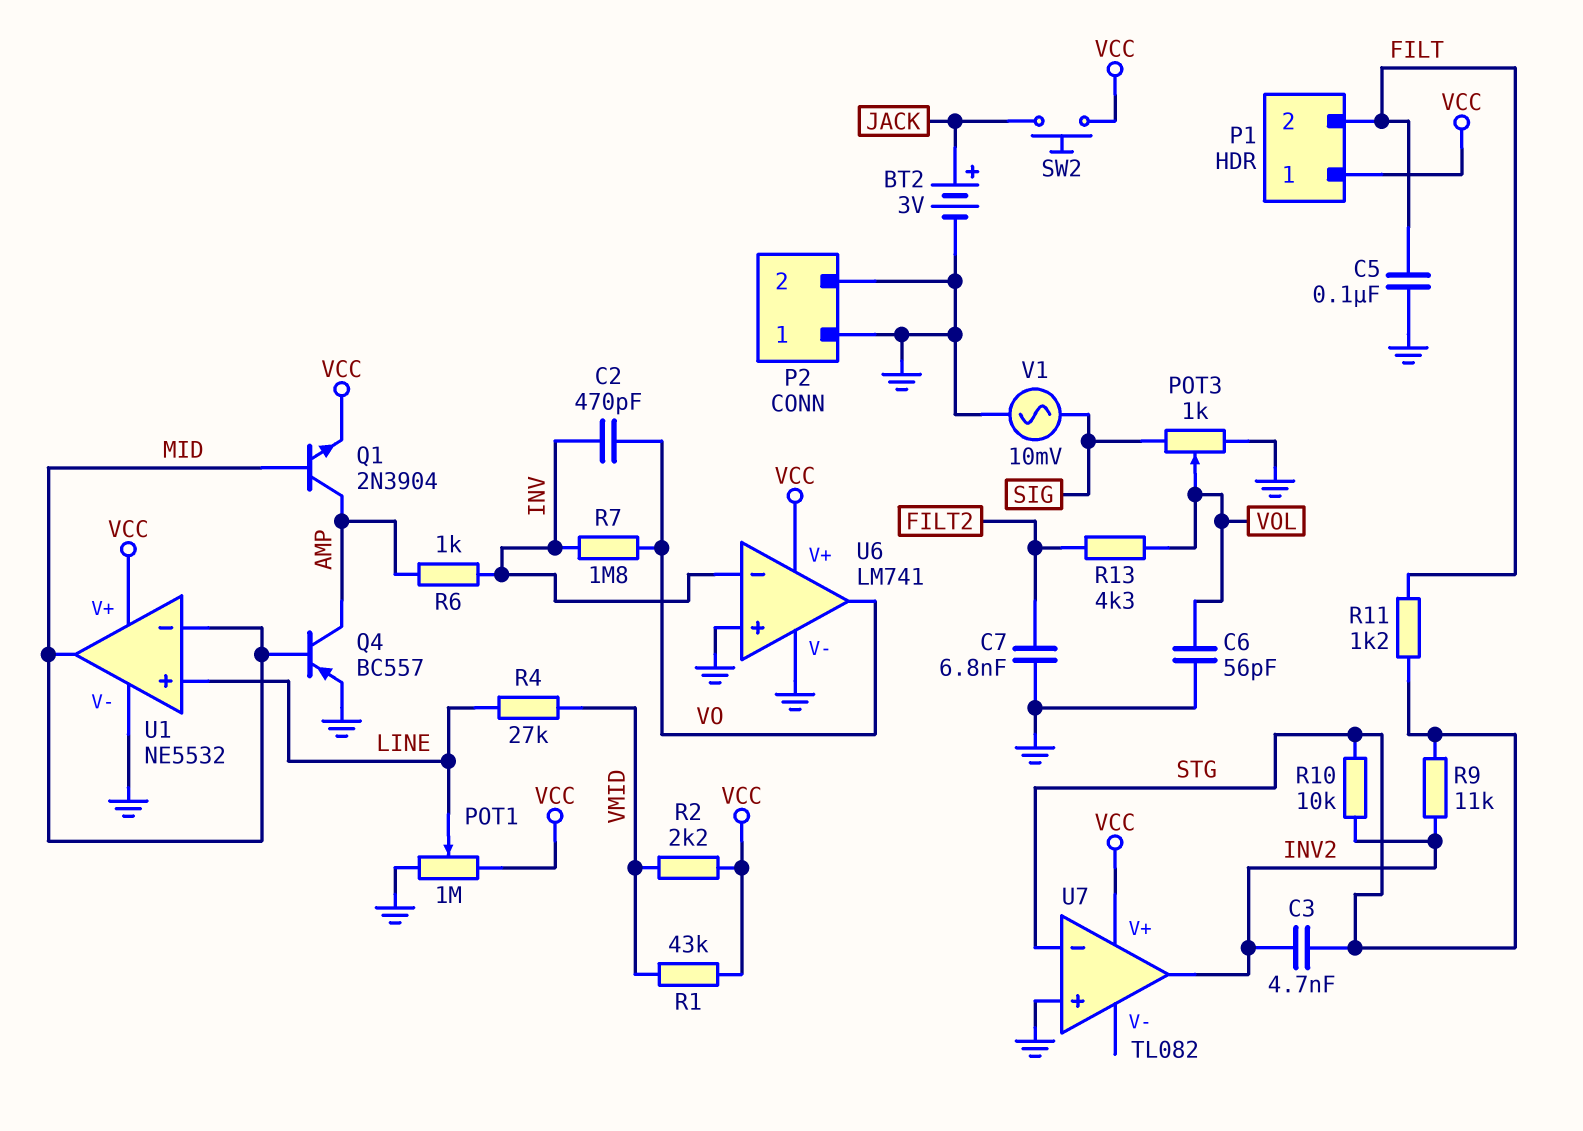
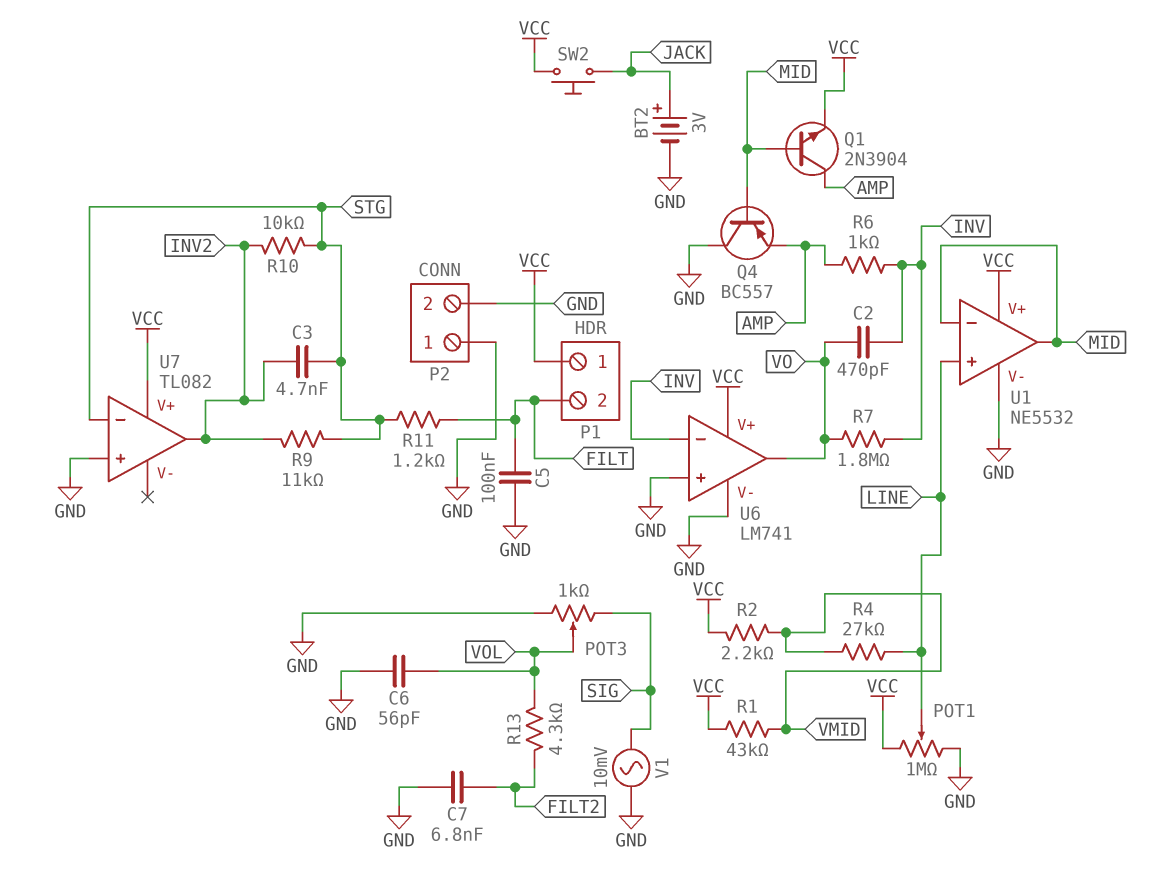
Q4: PNP BC557 (B MID, C AMP, E GND) -> PNP BC557 (B MID, C GND, E AMP)

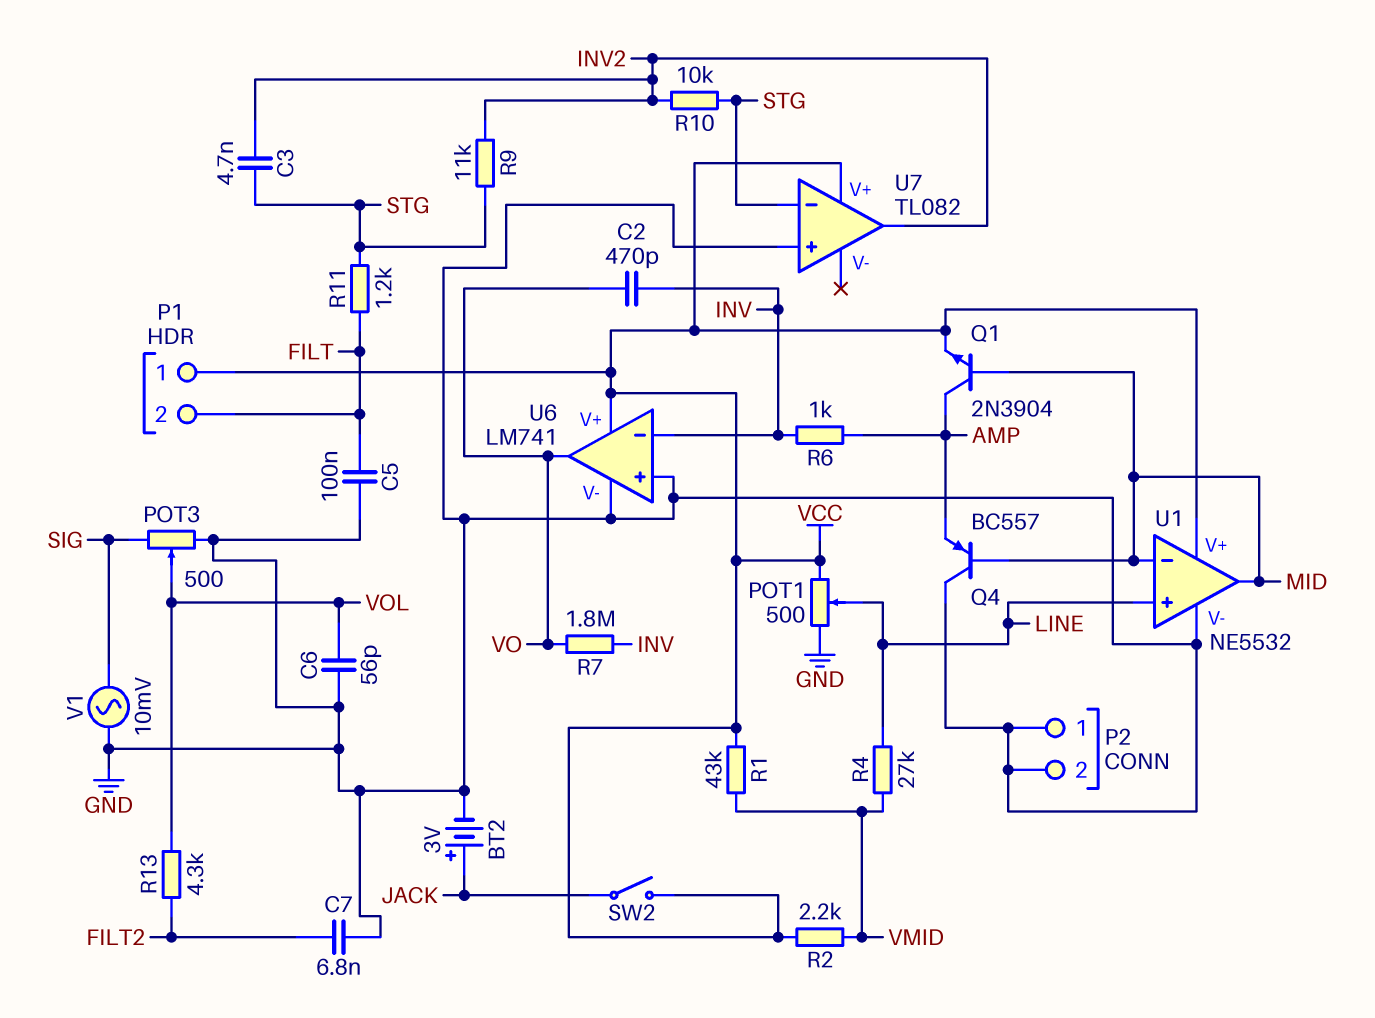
POT1: 1M (GND, VCC, wiper LINE) -> 500 (GND, VCC, wiper LINE)
POT3: 1k (GND, SIG, wiper VOL) -> 500 (GND, SIG, wiper VOL)
SW2: button (JACK, VCC) -> switch (JACK, VCC)

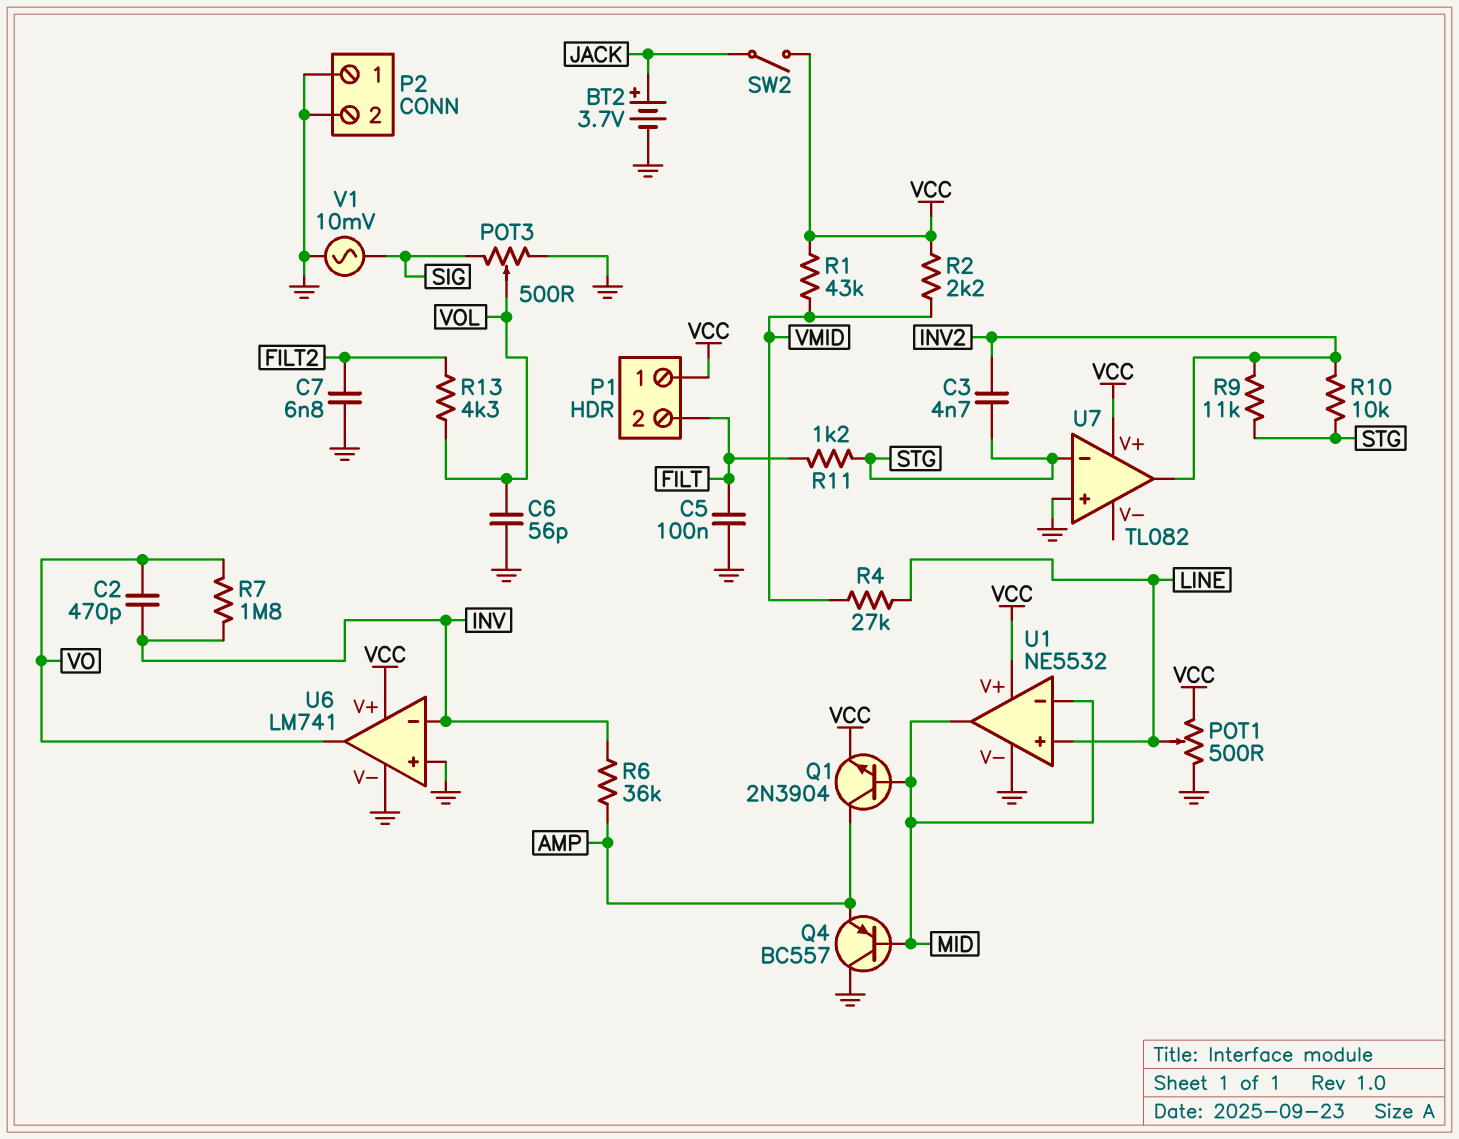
BT2: 3V (plus JACK, minus GND) -> 3.7V (plus JACK, minus GND)
R6: 1k (AMP, INV) -> 36k (AMP, INV)

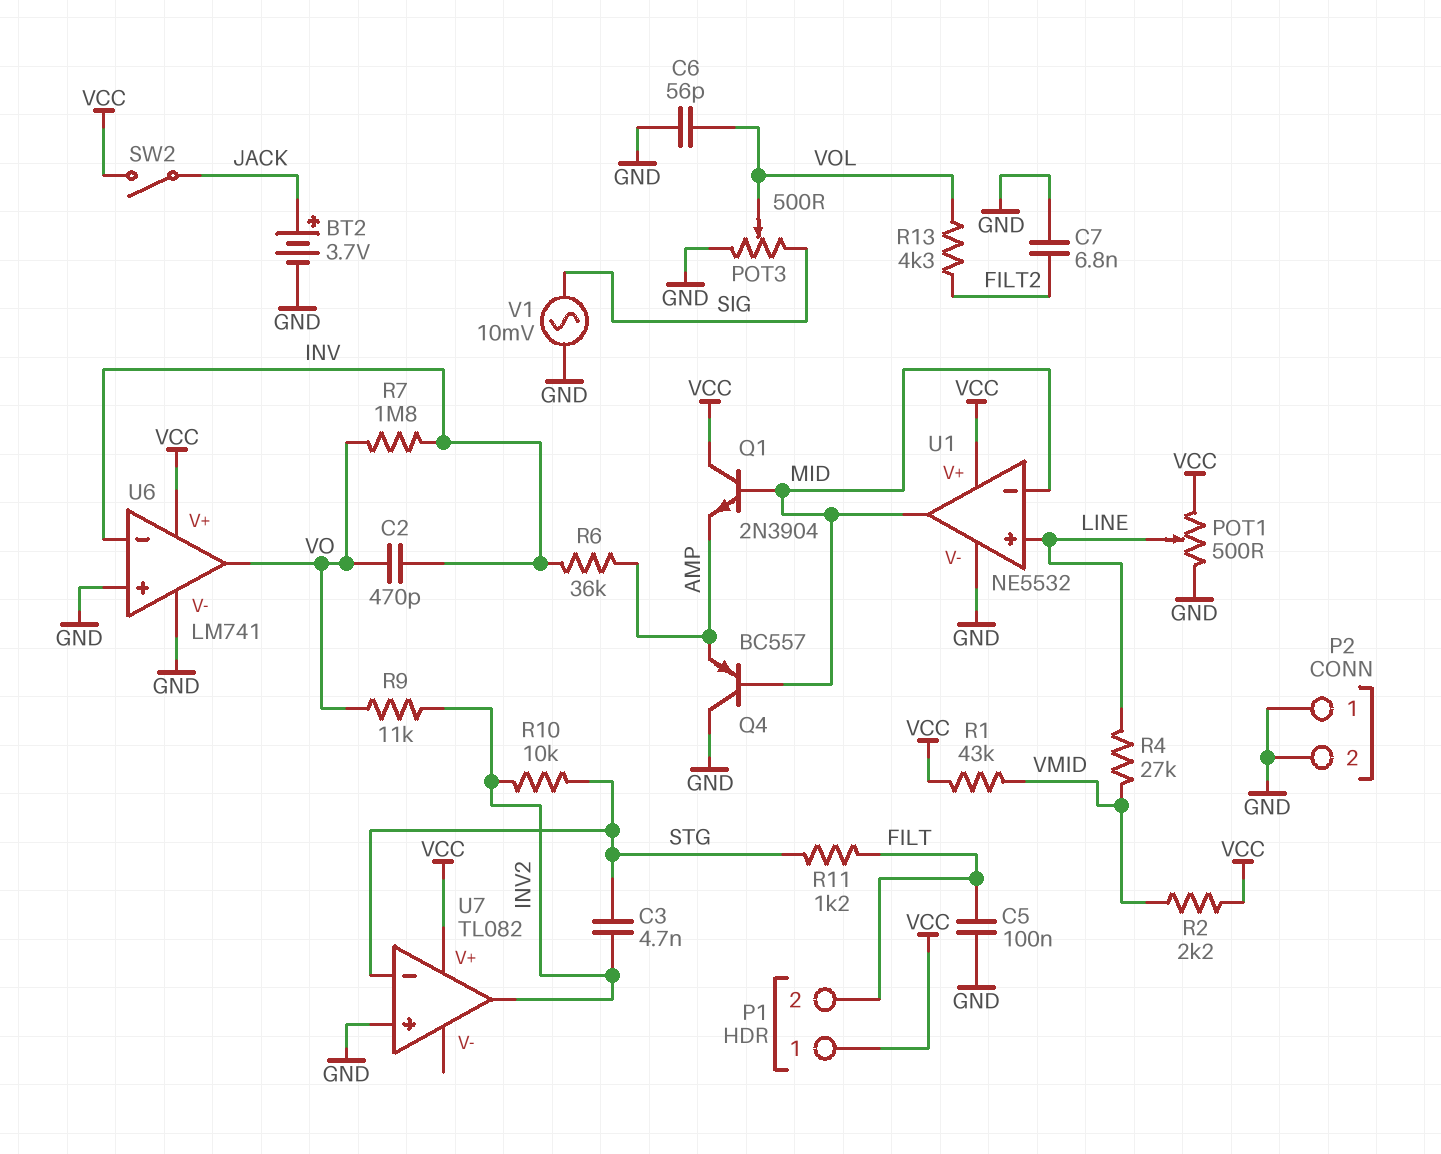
Q1: NPN 2N3904 (B MID, C AMP, E VCC) -> NPN 2N3904 (B MID, C VCC, E AMP)
R9: 11k (INV2, STG) -> 11k (INV2, VO)

